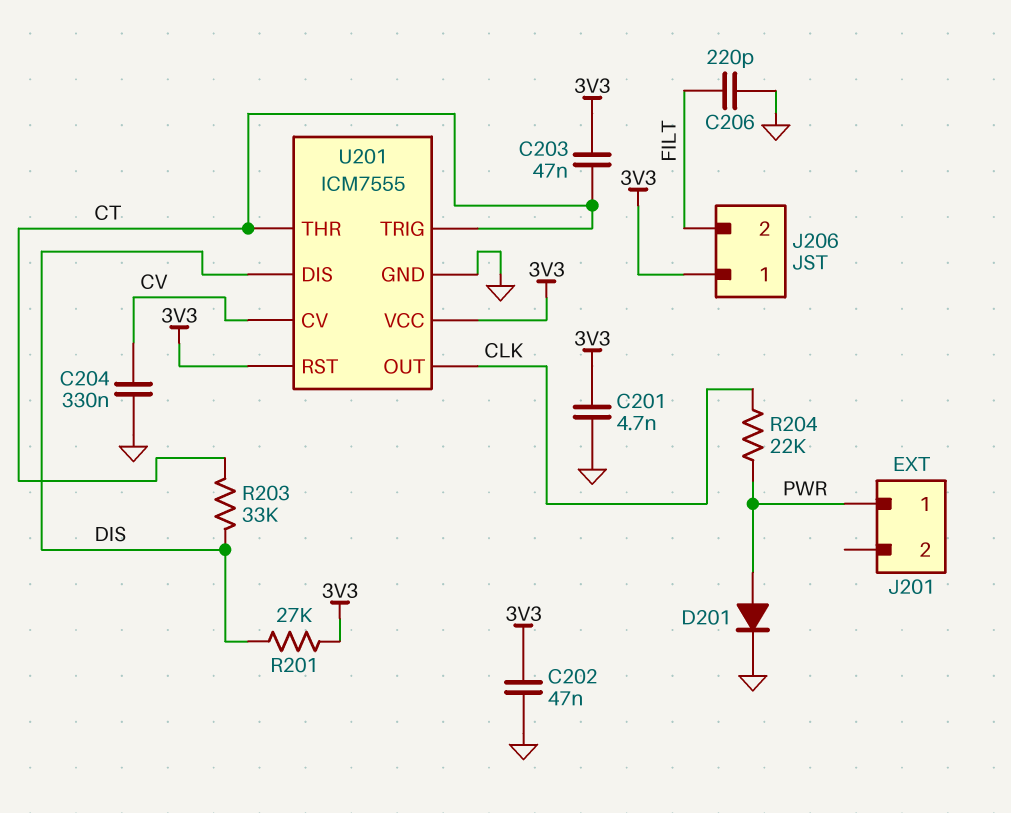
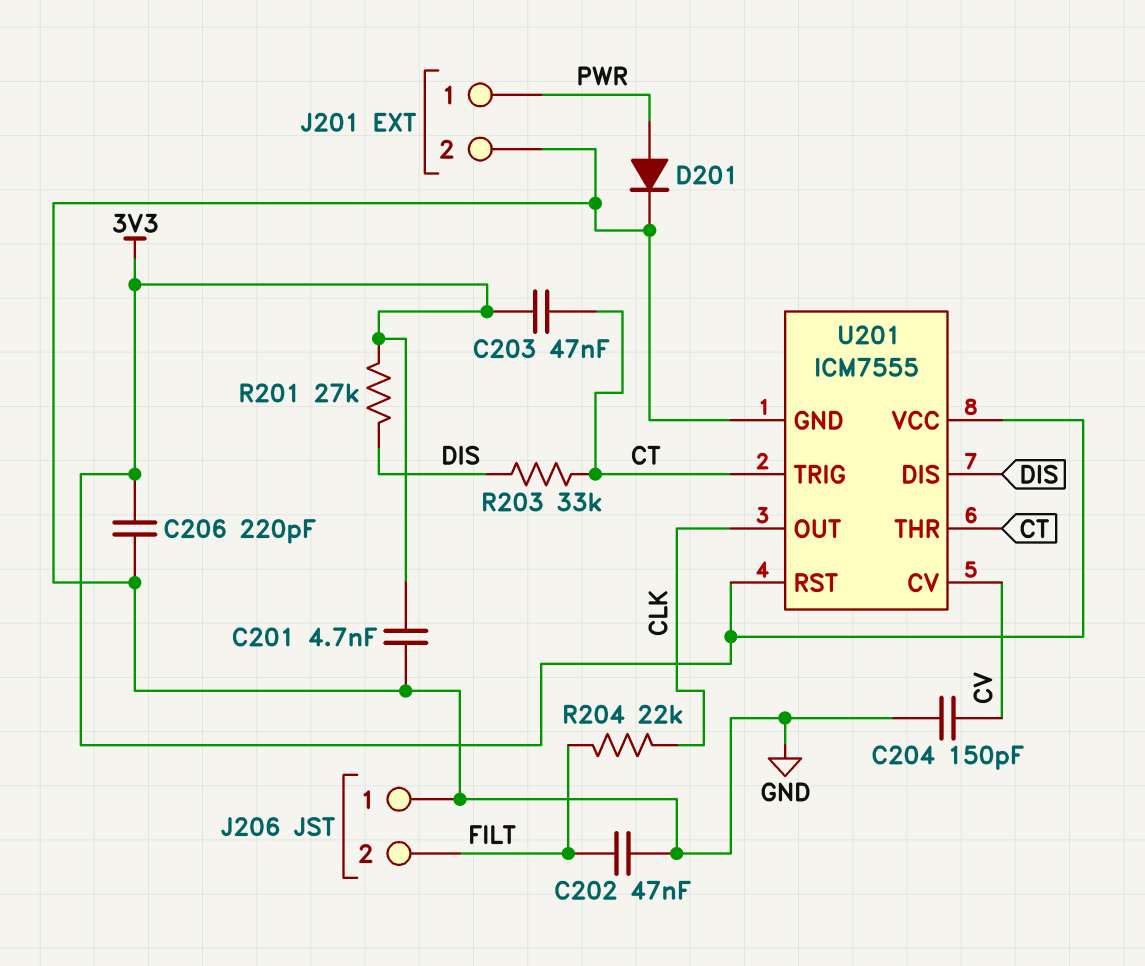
C202: 47nF (3V3, GND) -> 47nF (FILT, GND)
C204: 330nF (CV, GND) -> 150pF (CV, GND)
C206: 220pF (FILT, GND) -> 220pF (3V3, GND)
J201 pin 2: none -> GND
J206 pin 1: 3V3 -> GND
R204: 22k (CLK, PWR) -> 22k (CLK, FILT)

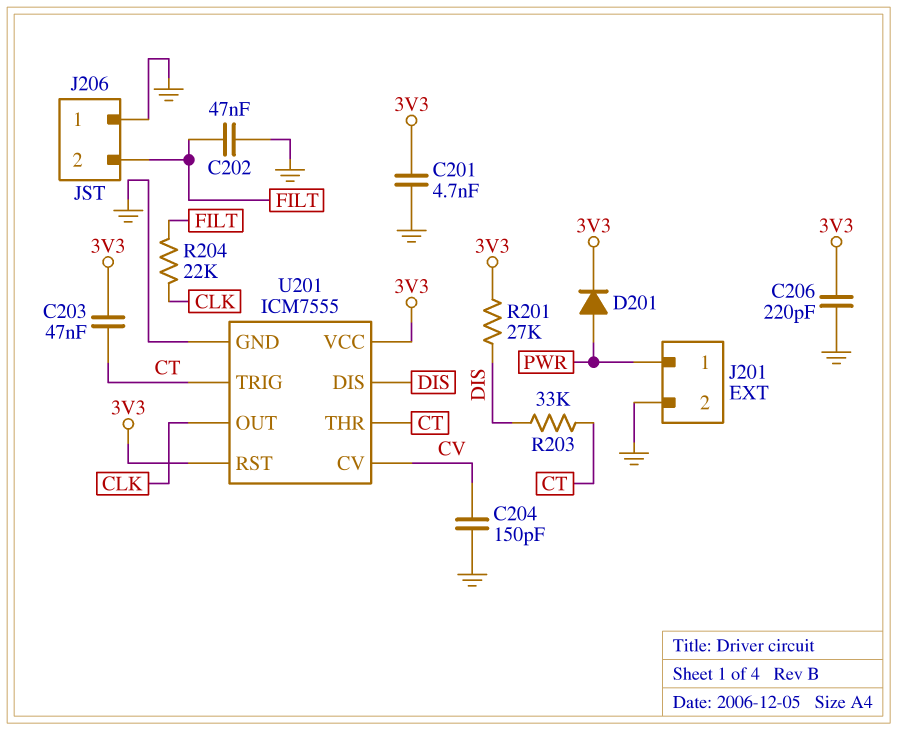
D201: diode (A PWR, K GND) -> diode (A PWR, K 3V3)

